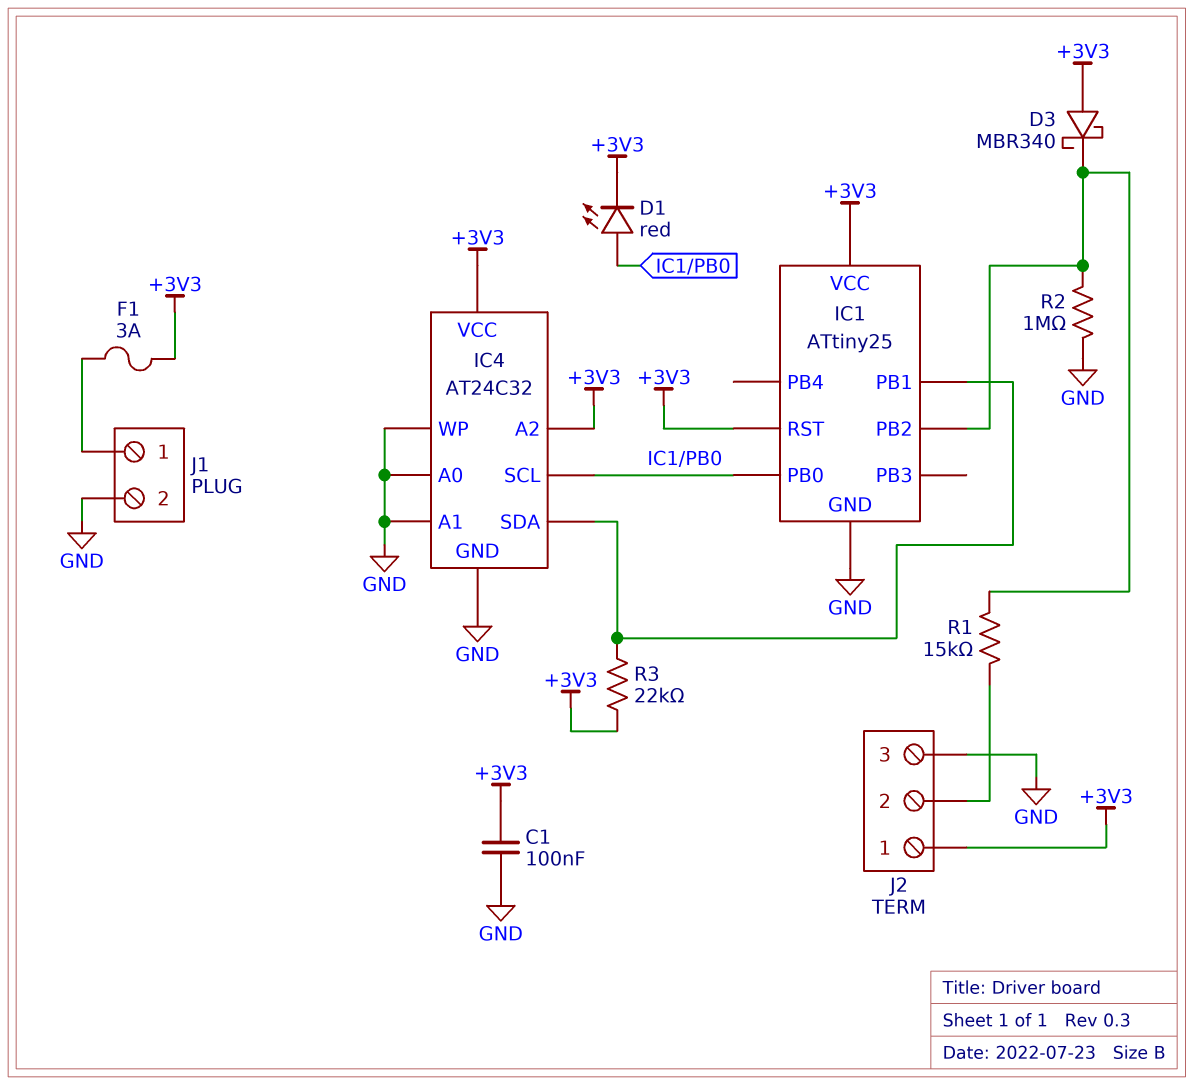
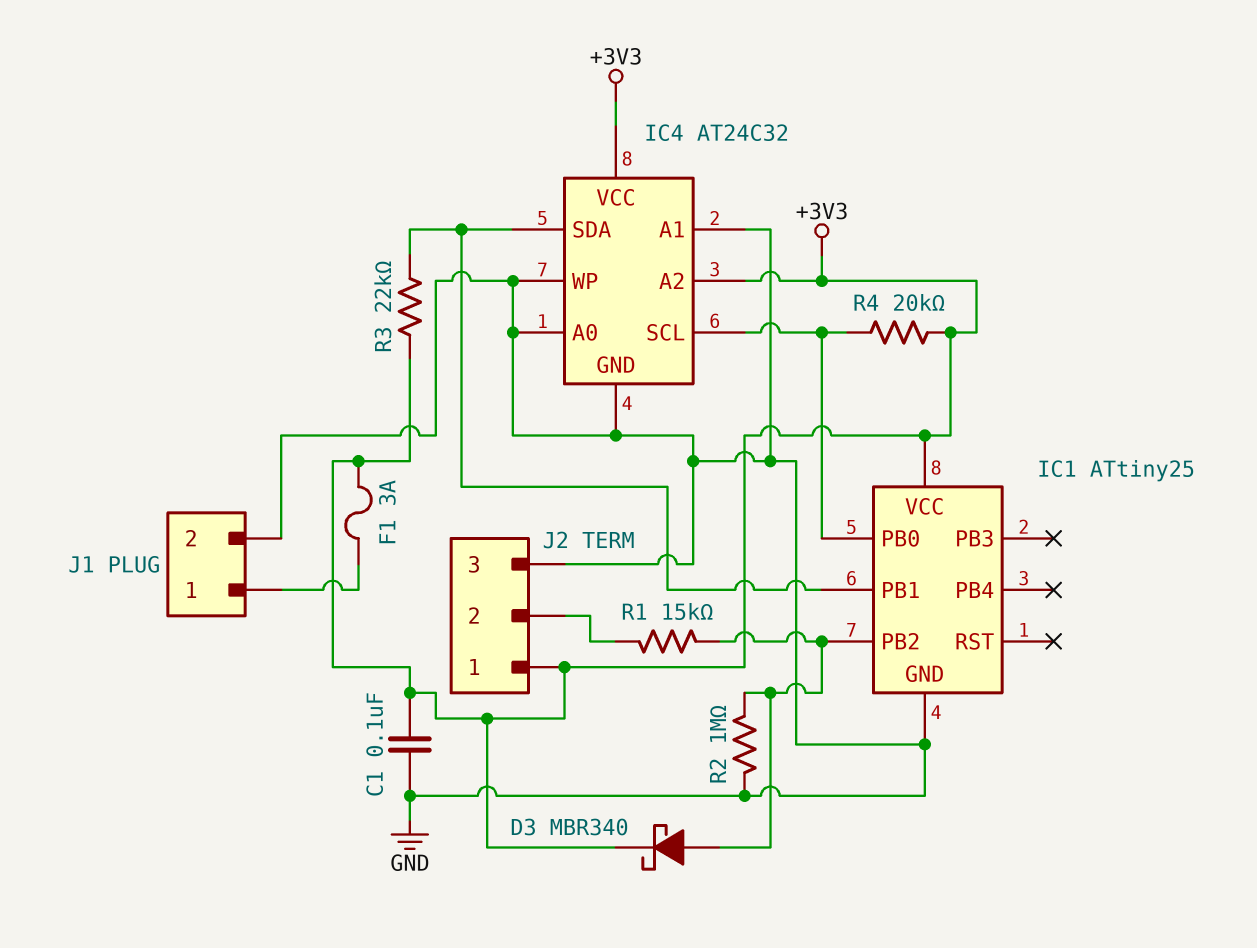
D1: LED red (A IC1/PB0, K +3V3) -> none
D3: schottky MBR340 (A +3V3, K IC1/PB2) -> schottky MBR340 (A IC1/PB2, K +3V3)
IC1 pin RST: +3V3 -> none
R4: none -> 20k (+3V3, IC1/PB0)

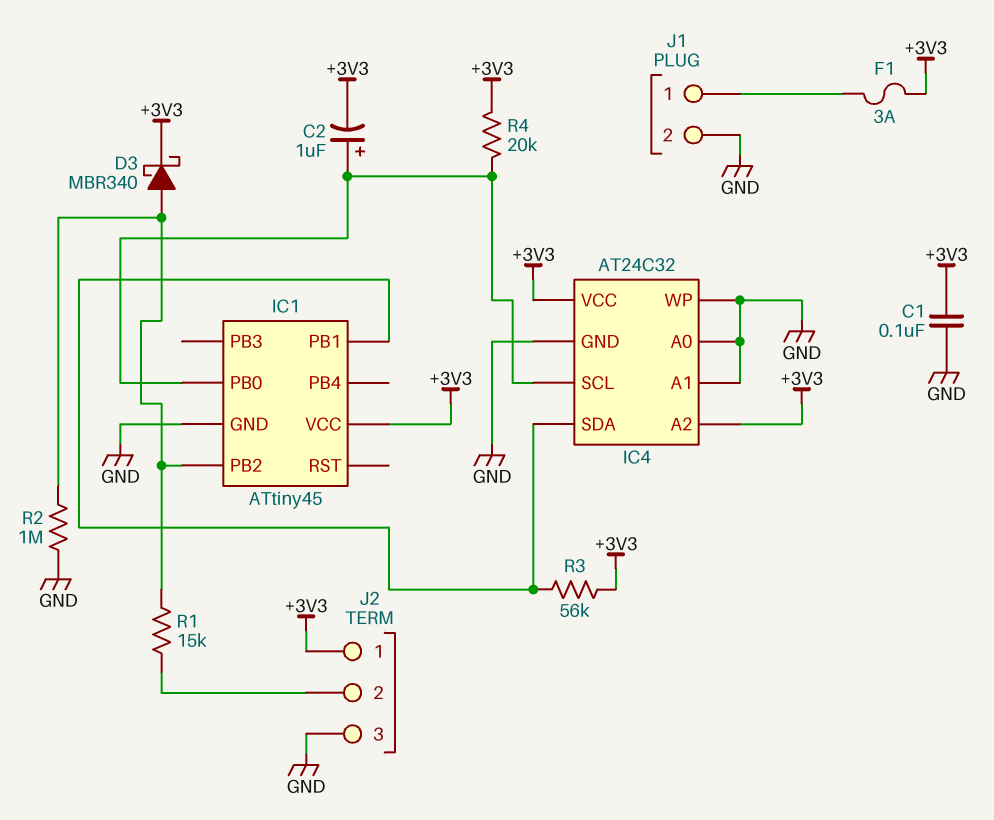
C2: none -> 1uF (plus IC1/PB0, minus +3V3)
IC1: ATtiny25 -> ATtiny45
R3: 22k (+3V3, IC1/PB1) -> 56k (+3V3, IC1/PB1)

